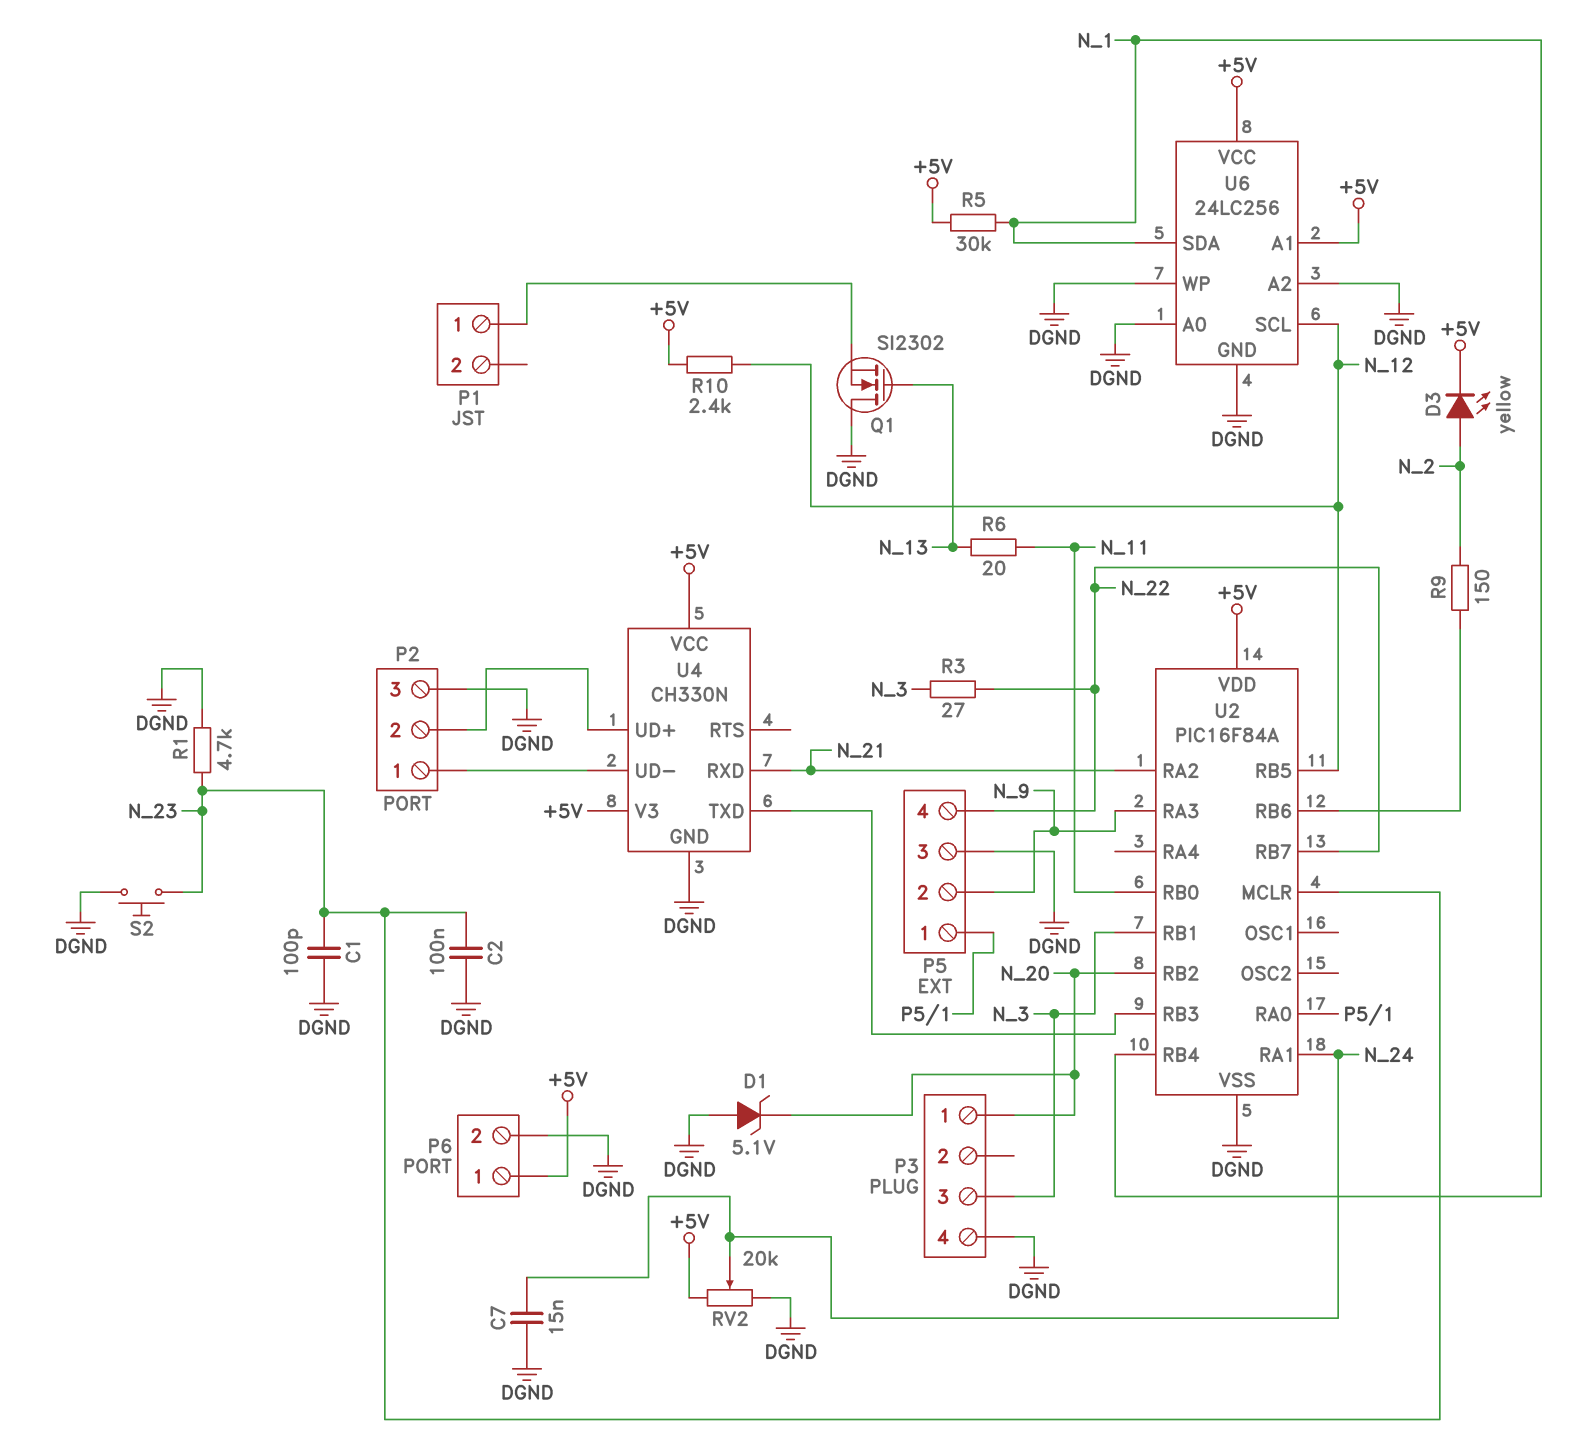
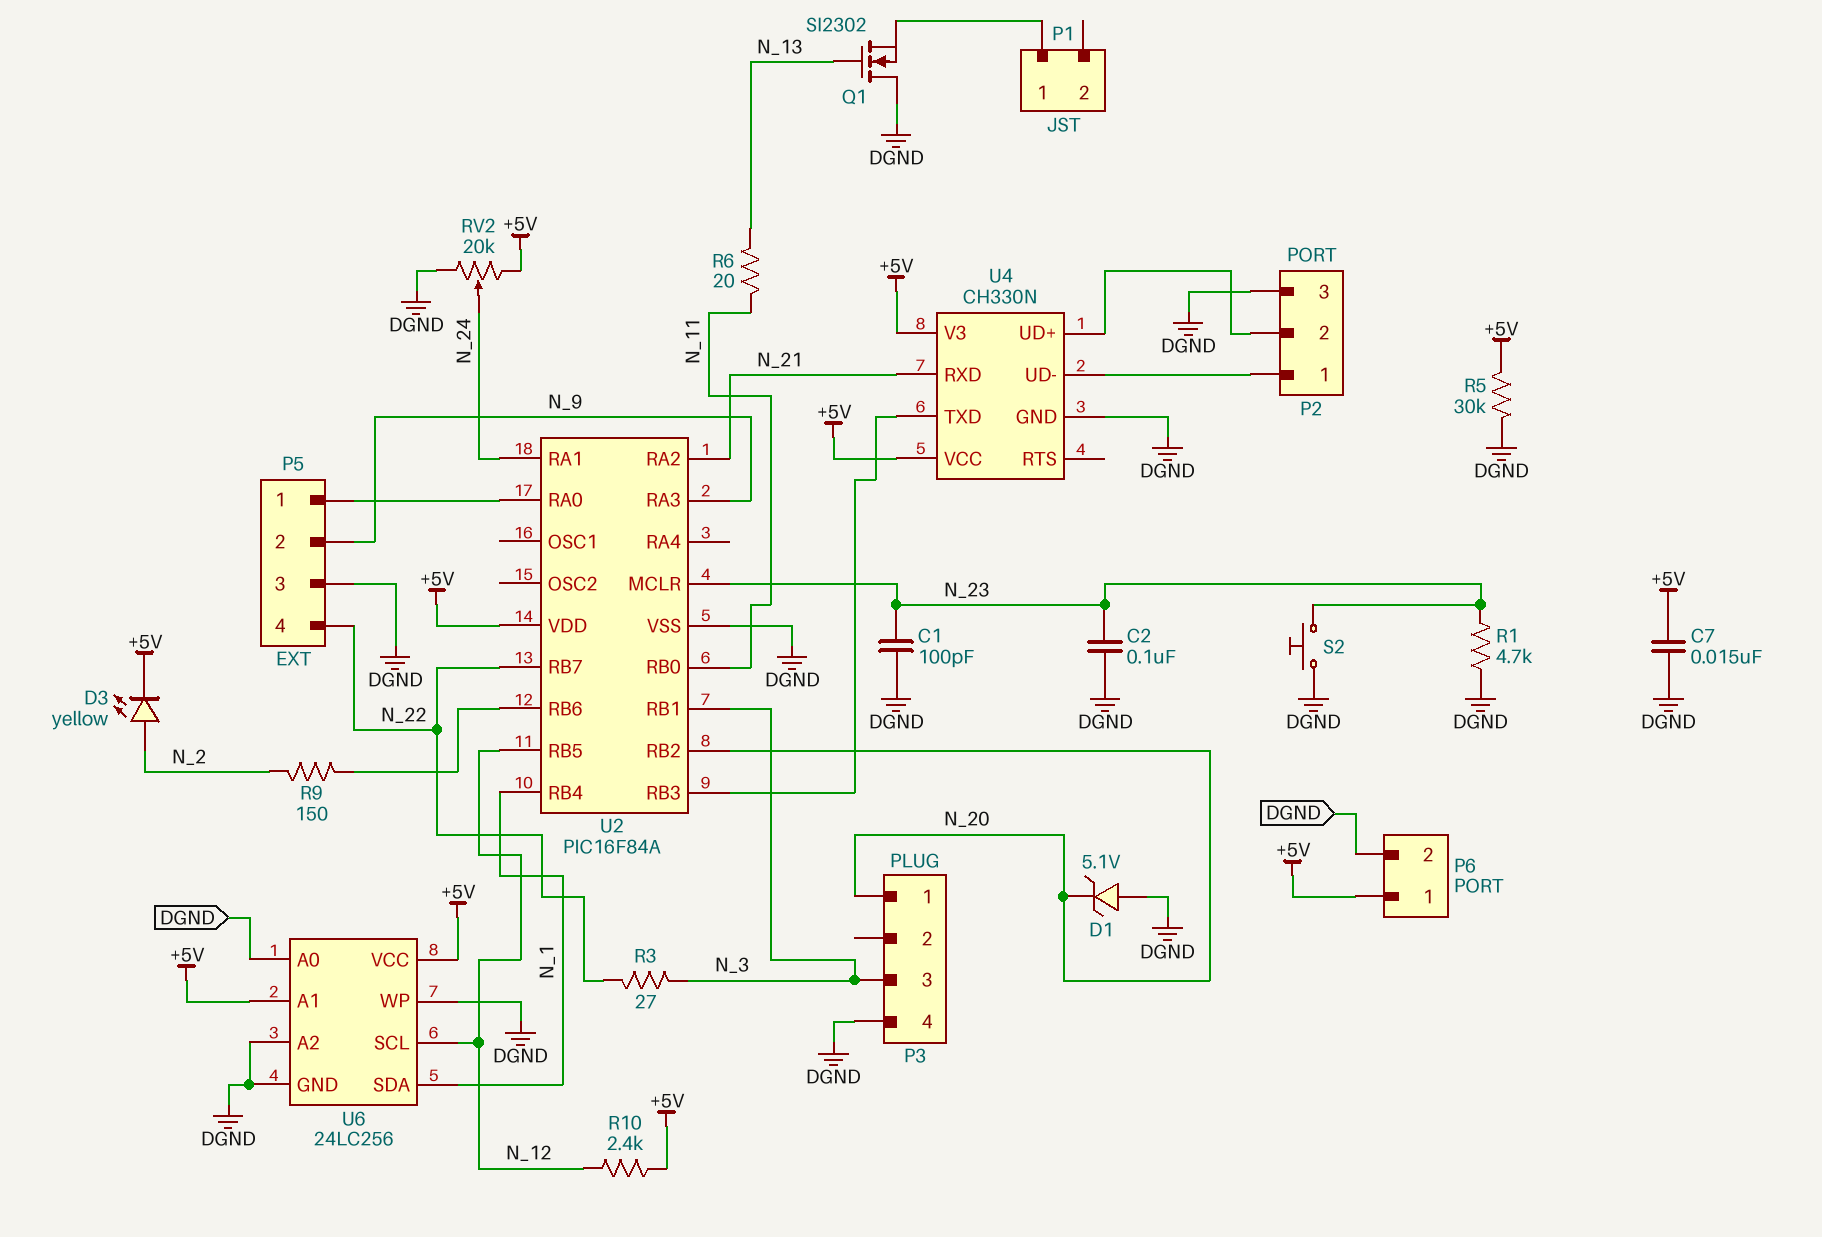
C7: 15nF (DGND, N_24) -> 15nF (+5V, DGND)
R5: 30k (+5V, N_1) -> 30k (+5V, DGND)

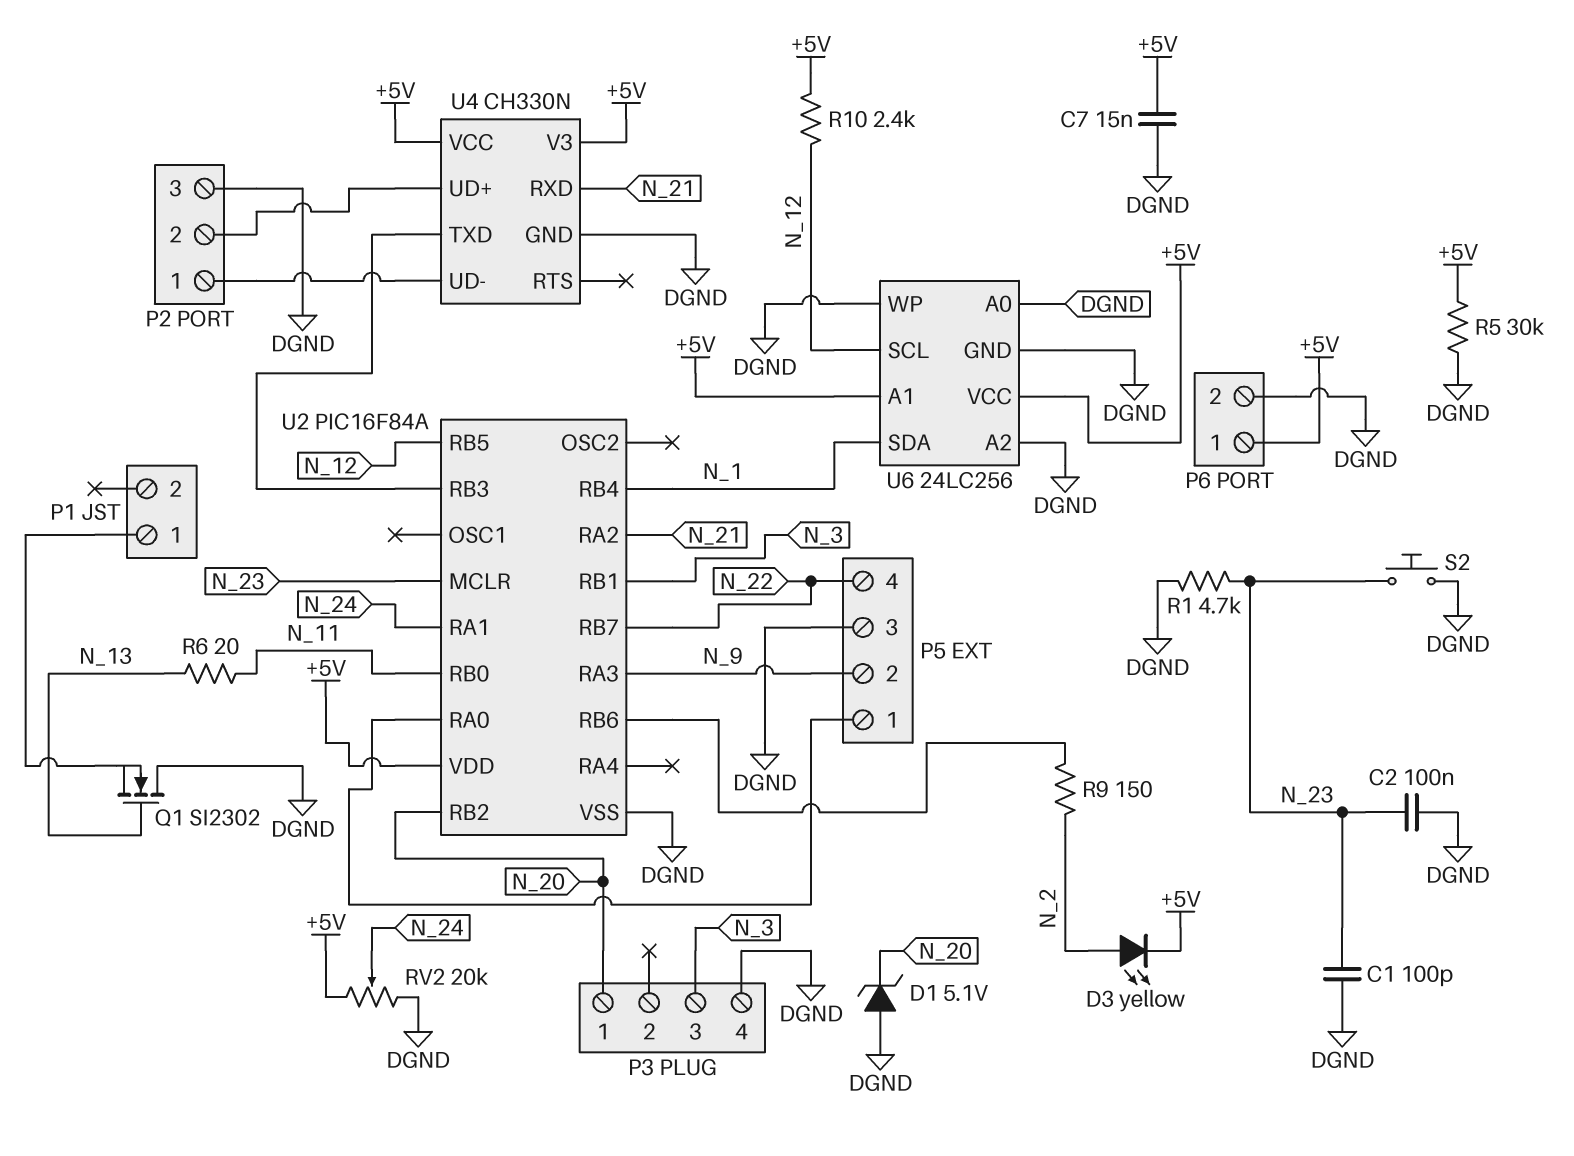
R3: 27 (N_3, N_22) -> none

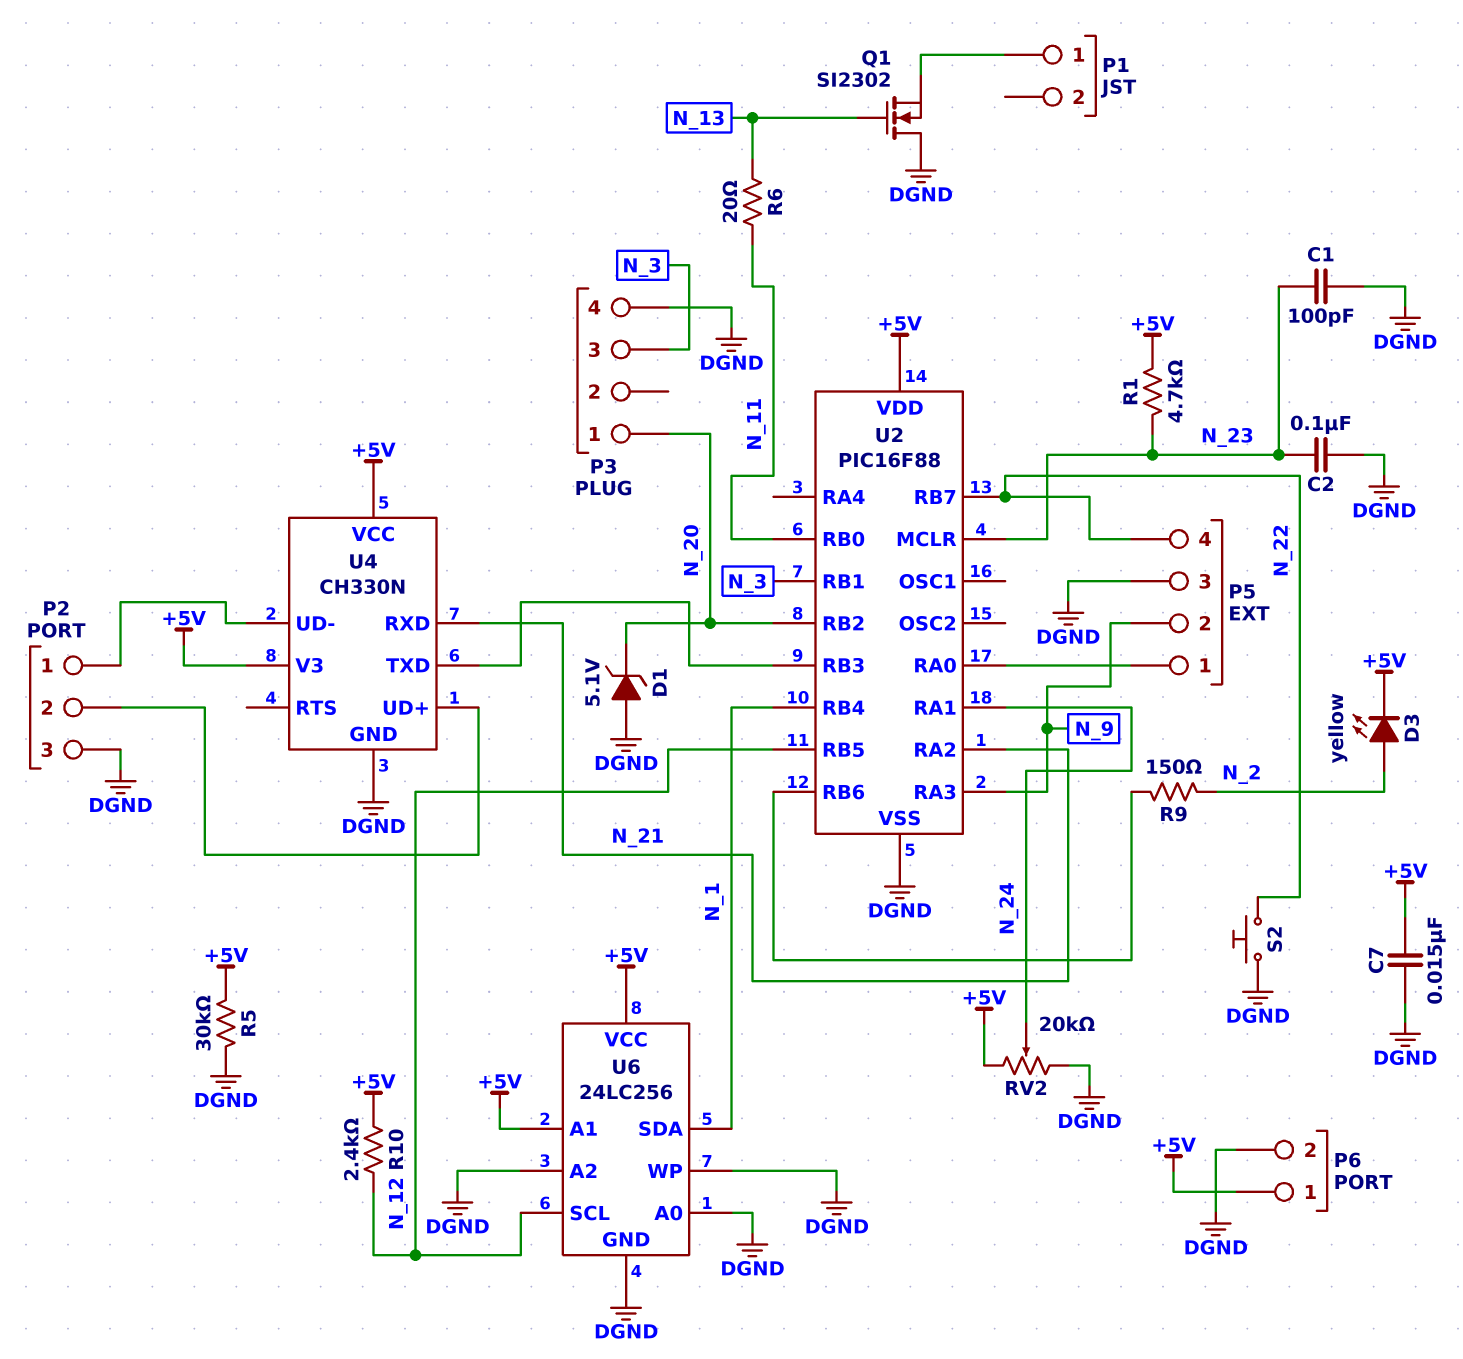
R1: 4.7k (DGND, N_23) -> 4.7k (+5V, N_23)
S2: button (DGND, N_23) -> button (DGND, N_22)
U2: PIC16F84A -> PIC16F88

